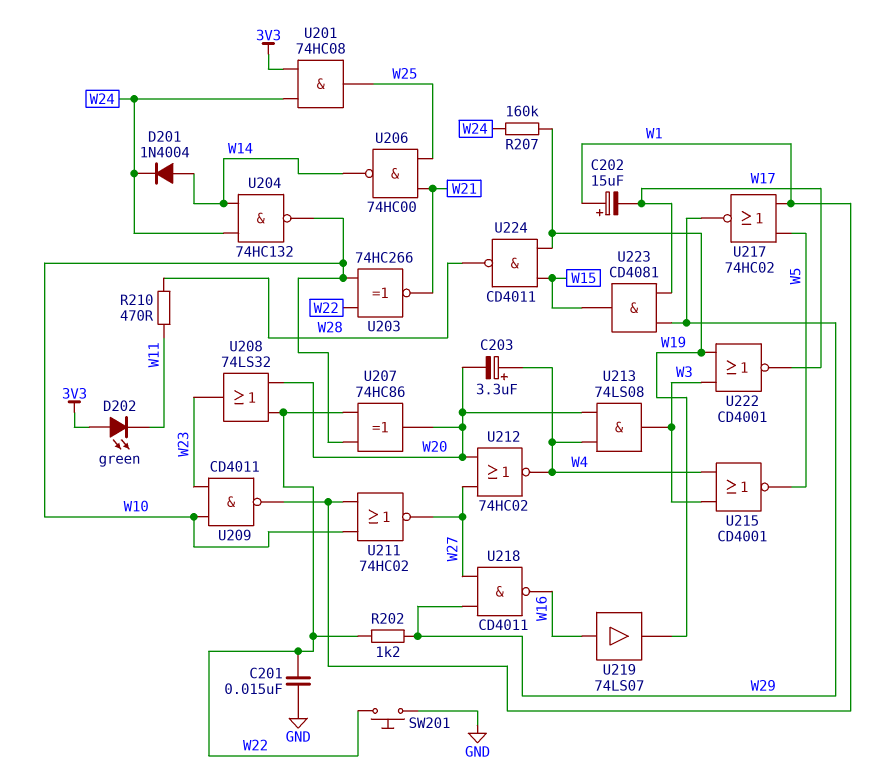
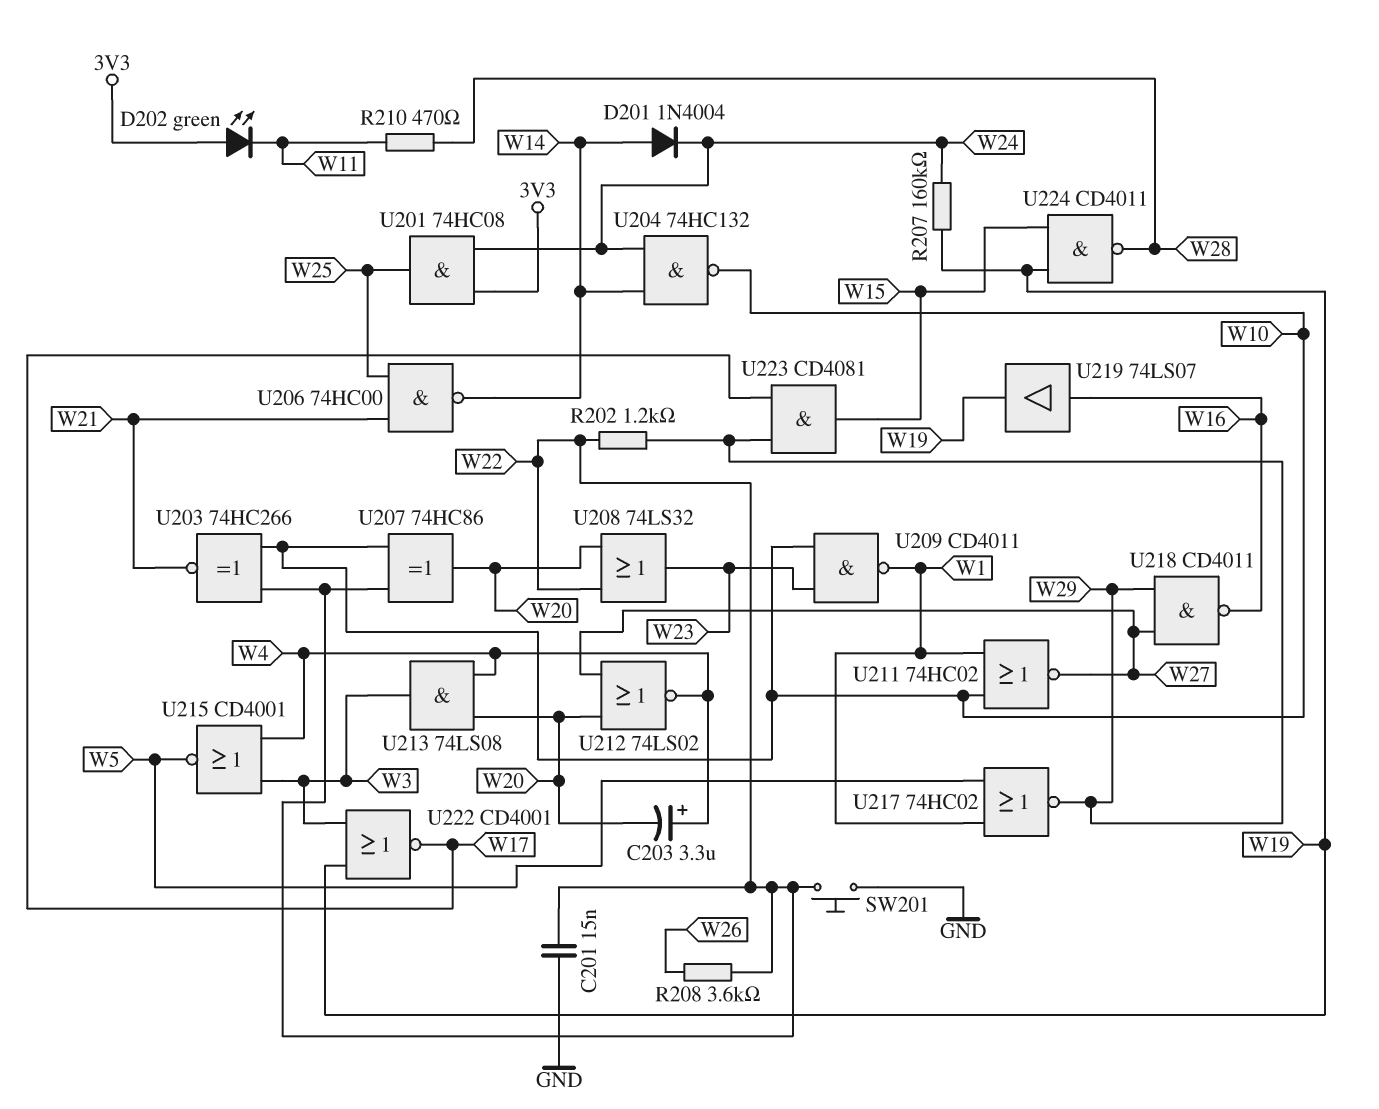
C202: 15uF (plus W1, minus W17) -> none
R208: none -> 3.6k (W22, W26)
U212: NOR 74HC02 (in W20, in W27, out W4) -> NOR 74LS02 (in W20, in W27, out W4)

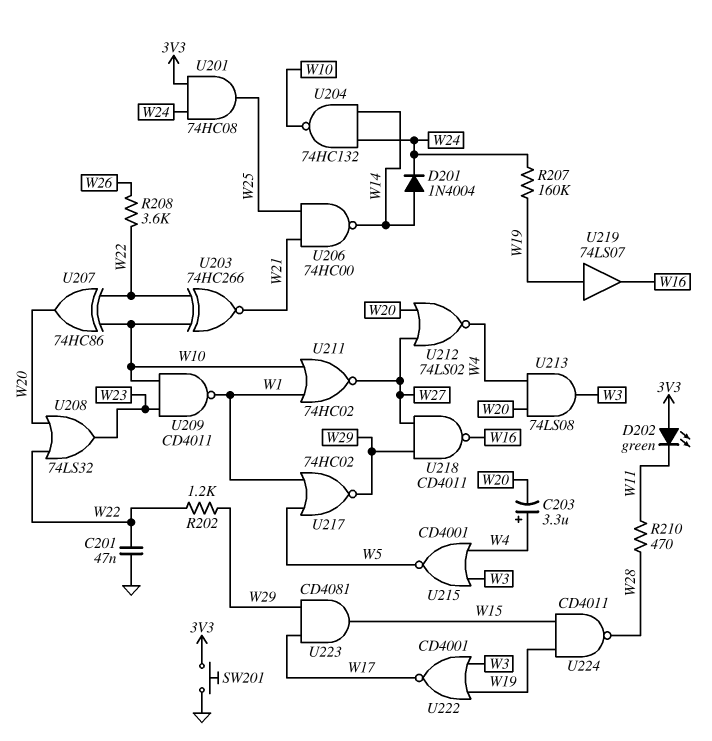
C201: 15nF (GND, W22) -> 47nF (GND, W22)
SW201: button (GND, W22) -> button (3V3, GND)
U219: buffer 74LS07 (in W16, out W19) -> buffer 74LS07 (in W19, out W16)

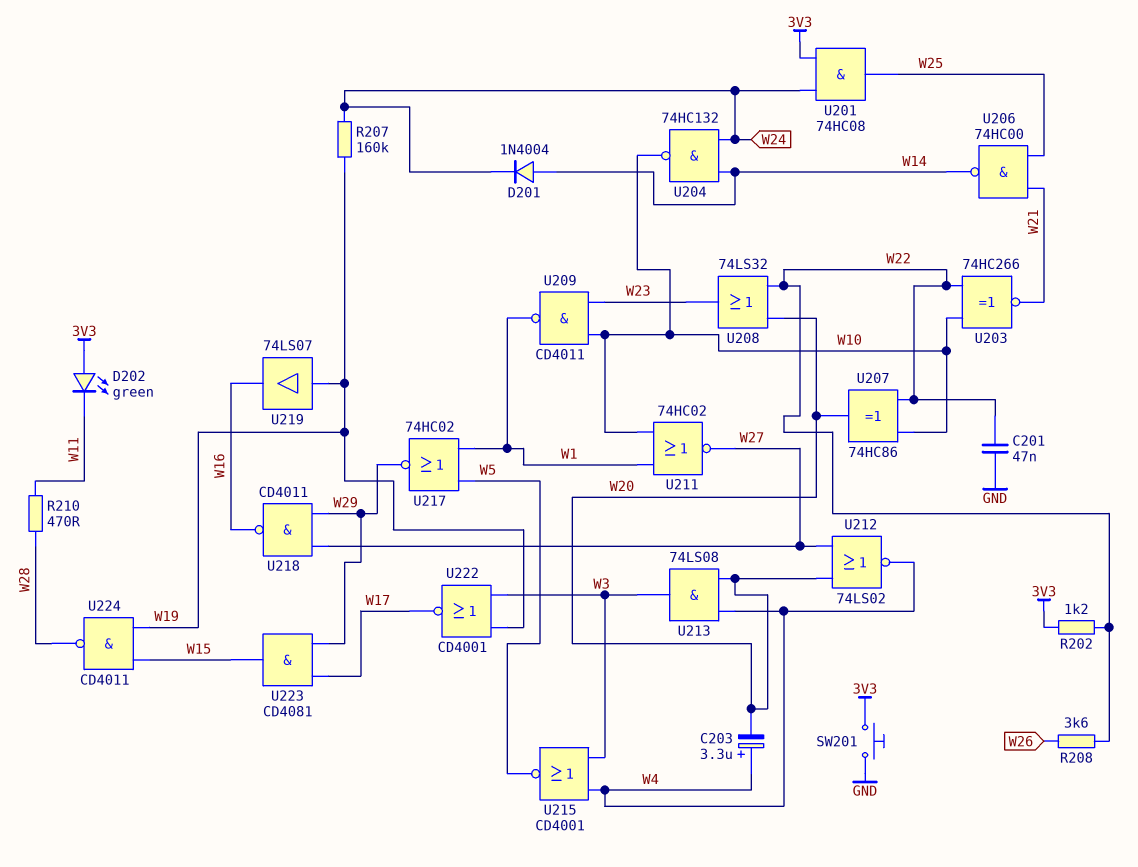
R202: 1.2k (W22, W29) -> 1.2k (3V3, W22)

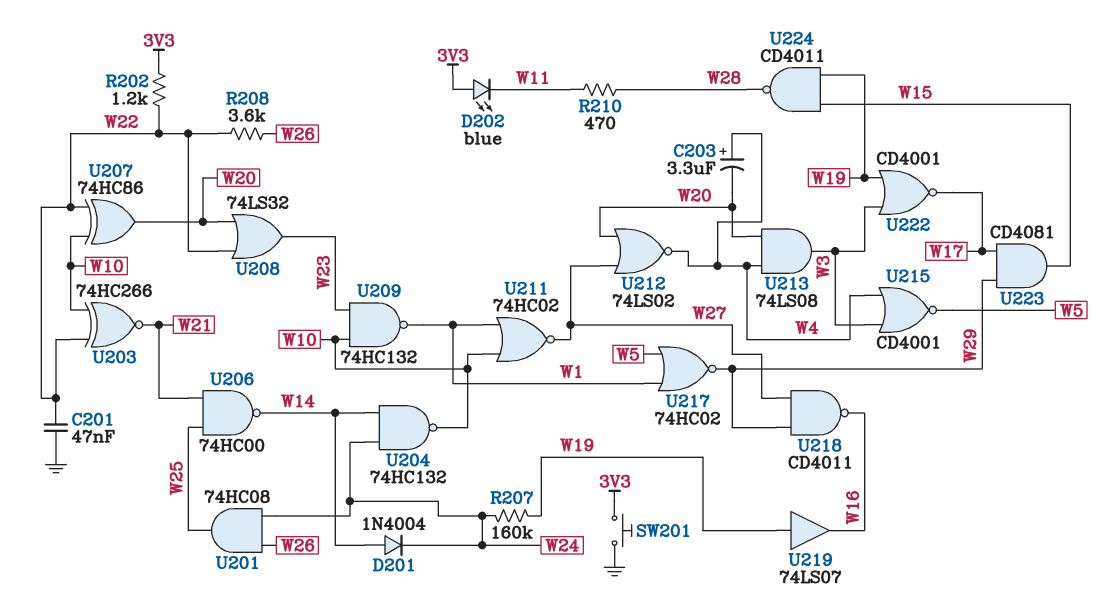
D202: LED green (A 3V3, K W11) -> LED blue (A 3V3, K W11)
U201: AND 74HC08 (in 3V3, in W24, out W25) -> AND 74HC08 (in W24, in W26, out W25)
U209: NAND CD4011 (in W10, in W23, out W1) -> NAND 74HC132 (in W10, in W23, out W1)

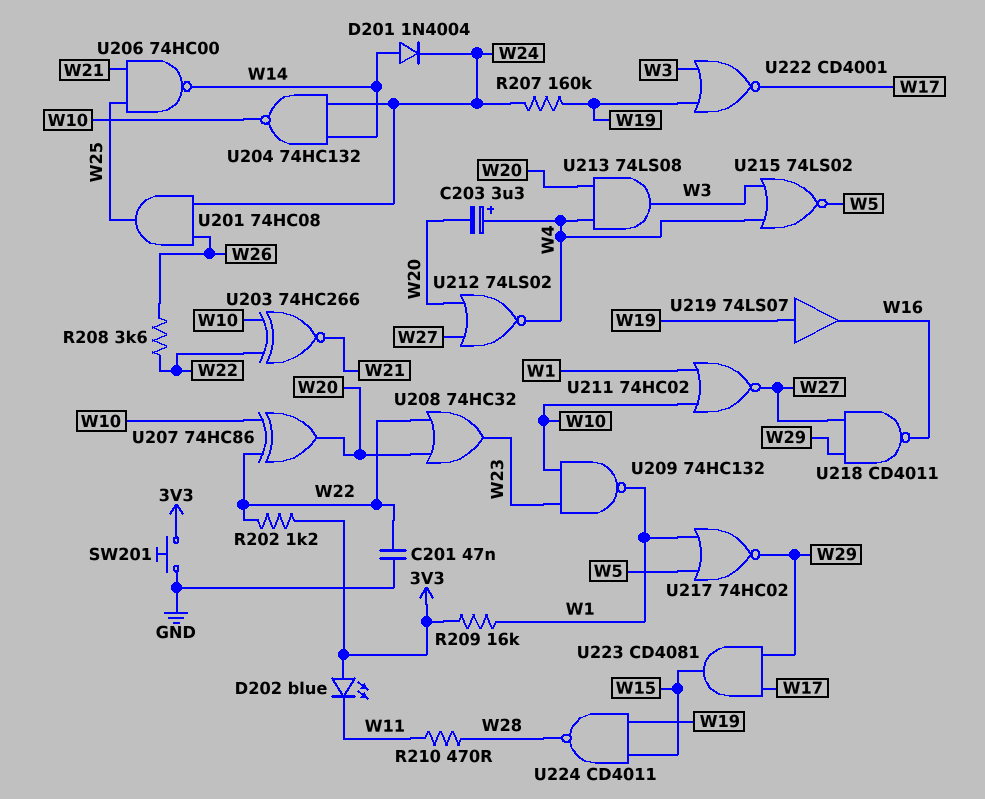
R209: none -> 16k (3V3, W1)
U208: OR 74LS32 (in W20, in W22, out W23) -> OR 74HC32 (in W20, in W22, out W23)
U215: NOR CD4001 (in W3, in W4, out W5) -> NOR 74LS02 (in W3, in W4, out W5)

